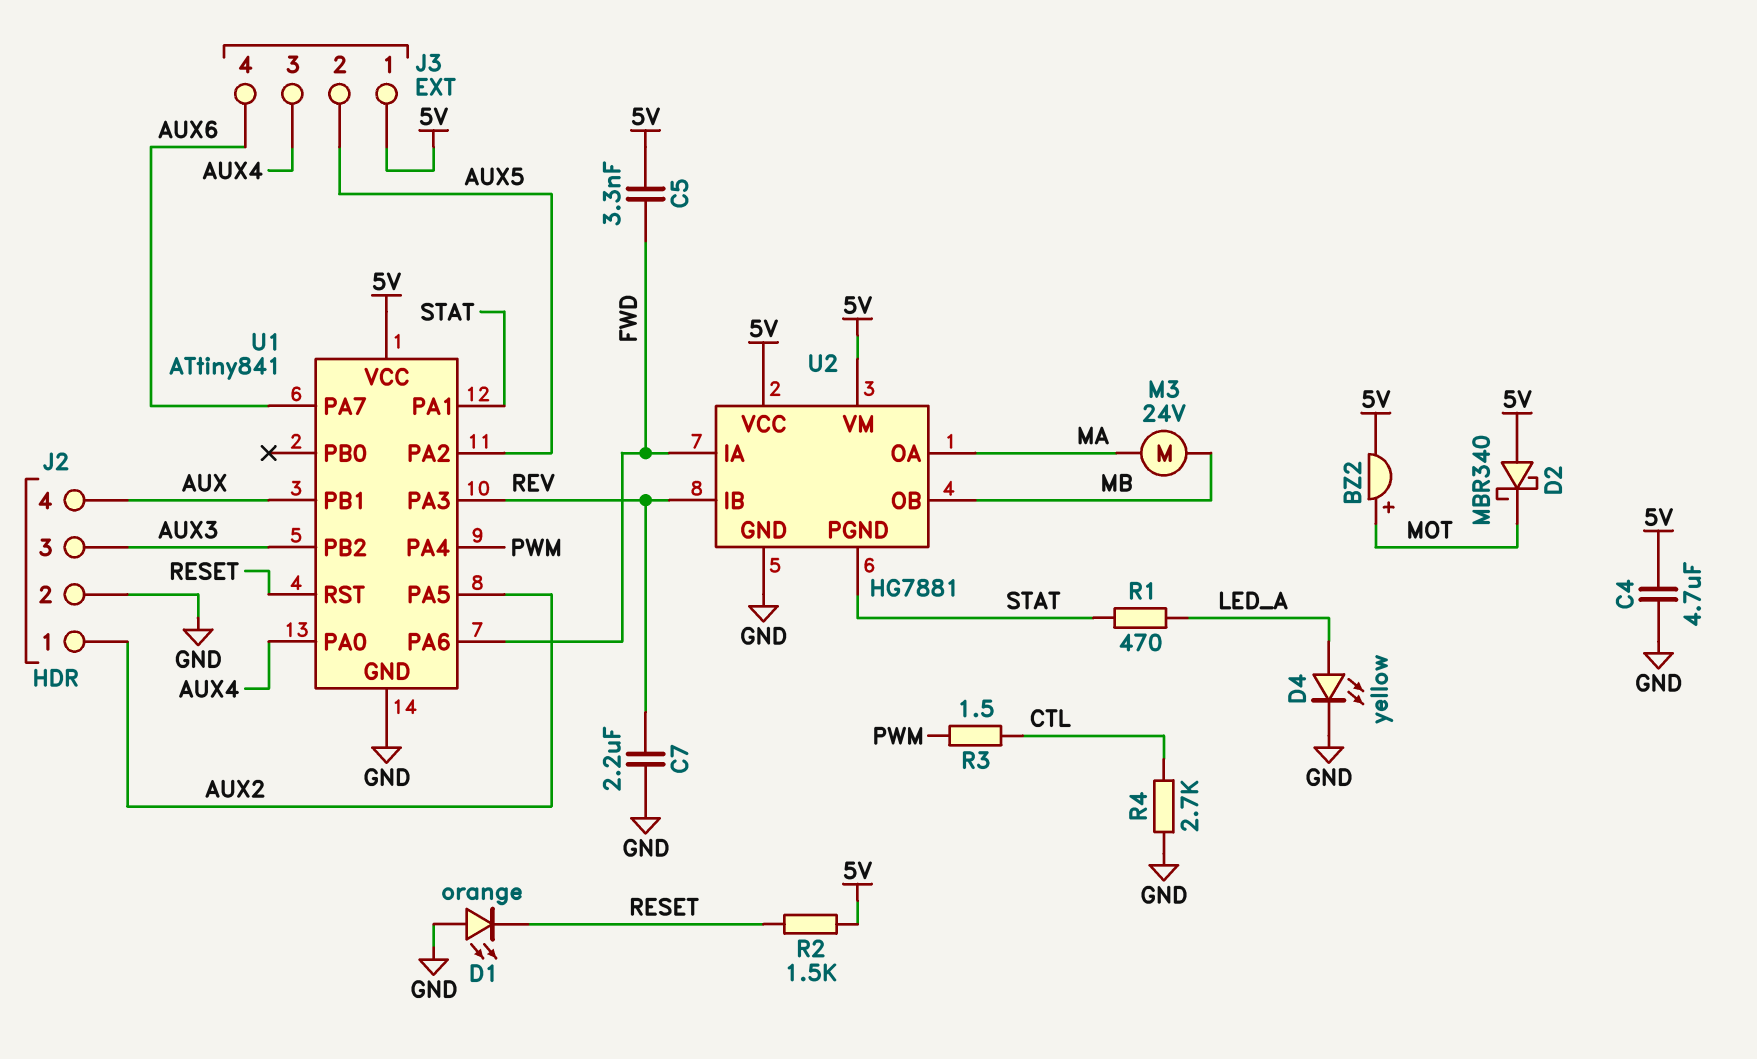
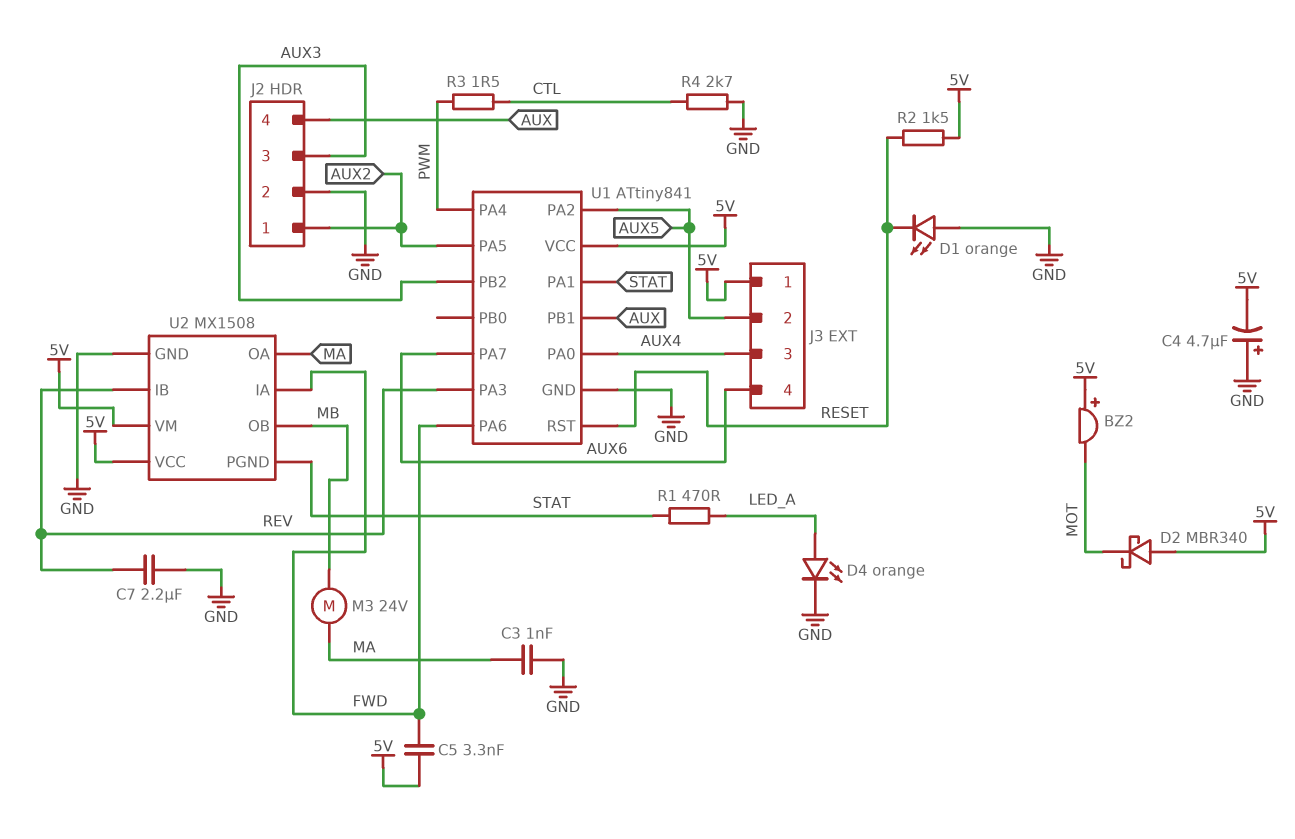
BZ2: buzzer (plus MOT, minus 5V) -> buzzer (plus 5V, minus MOT)
C3: none -> 1nF (GND, MA)
C4: 4.7uF (5V, GND) -> 4.7uF (plus GND, minus 5V)
D4: LED yellow (A LED_A, K GND) -> LED orange (A LED_A, K GND)
U2: HG7881 -> MX1508

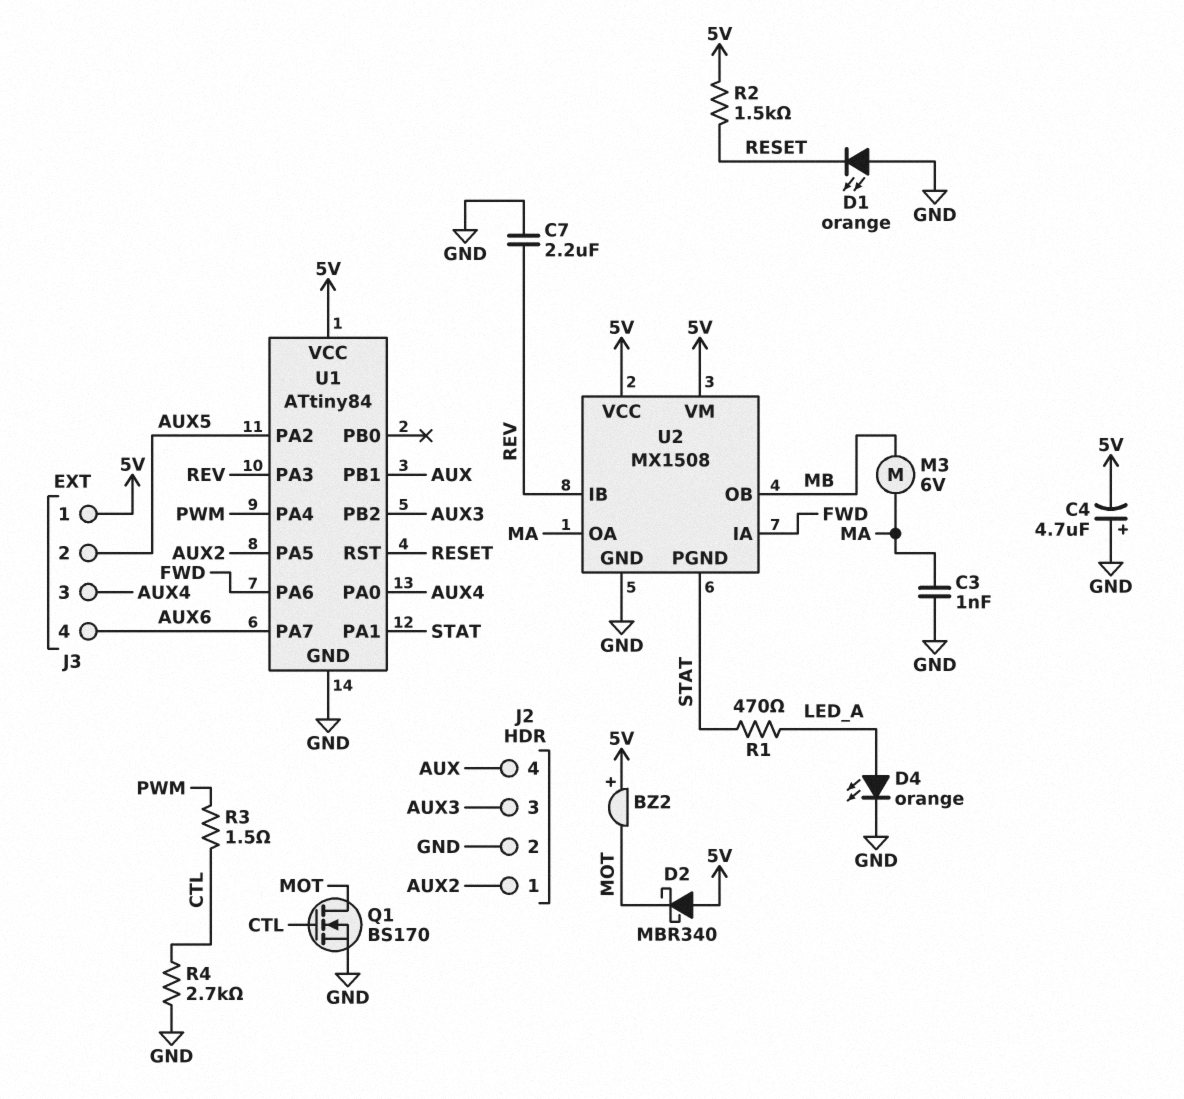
C5: 3.3nF (5V, FWD) -> none
M3: motor 24V (MA, MB) -> motor 6V (MA, MB)
Q1: none -> NMOS BS170 (G CTL, D MOT, S GND)
U1: ATtiny841 -> ATtiny84

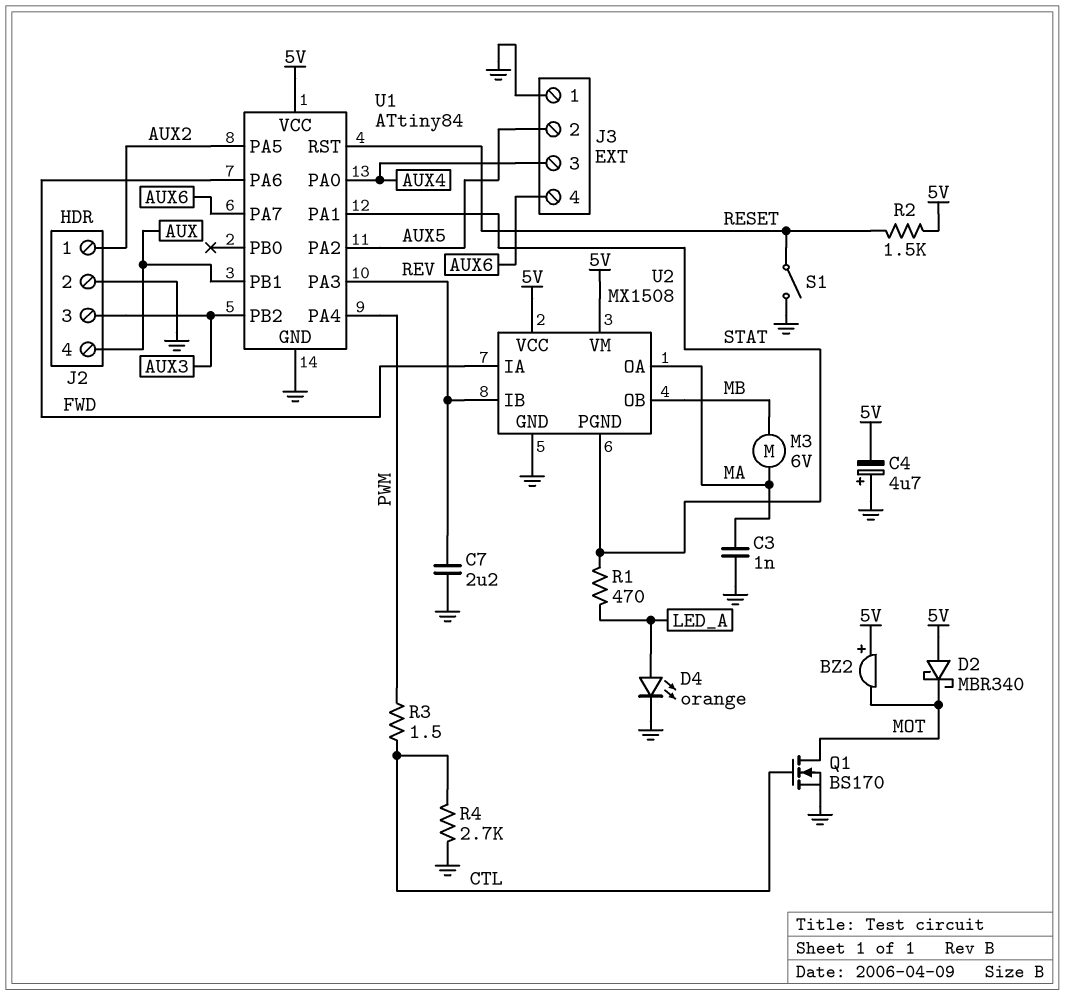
D1: LED orange (A GND, K RESET) -> none
J3 pin 1: 5V -> GND
S1: none -> switch (GND, RESET)

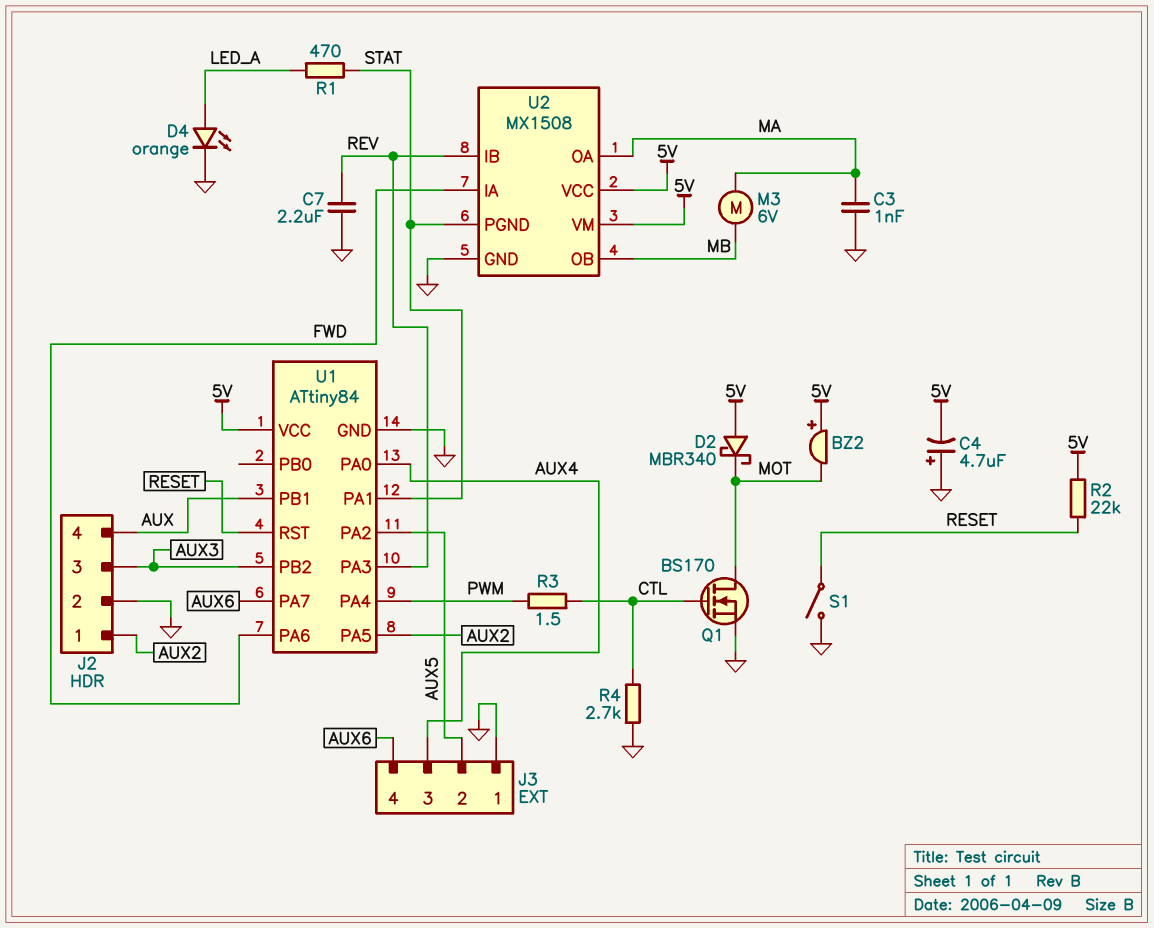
R2: 1.5k (5V, RESET) -> 22k (5V, RESET)

